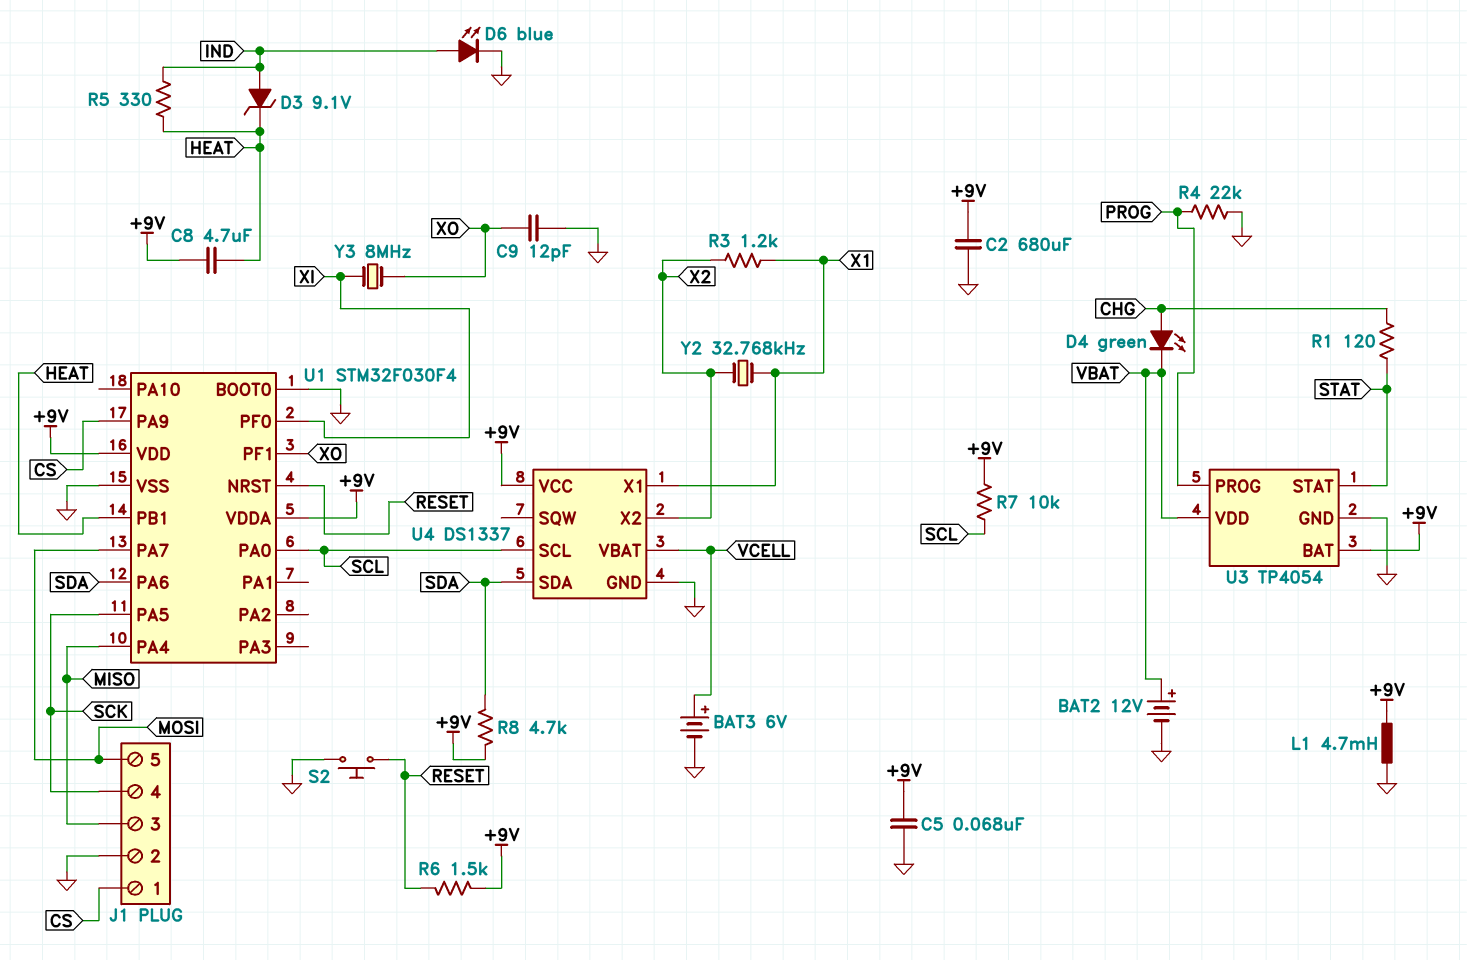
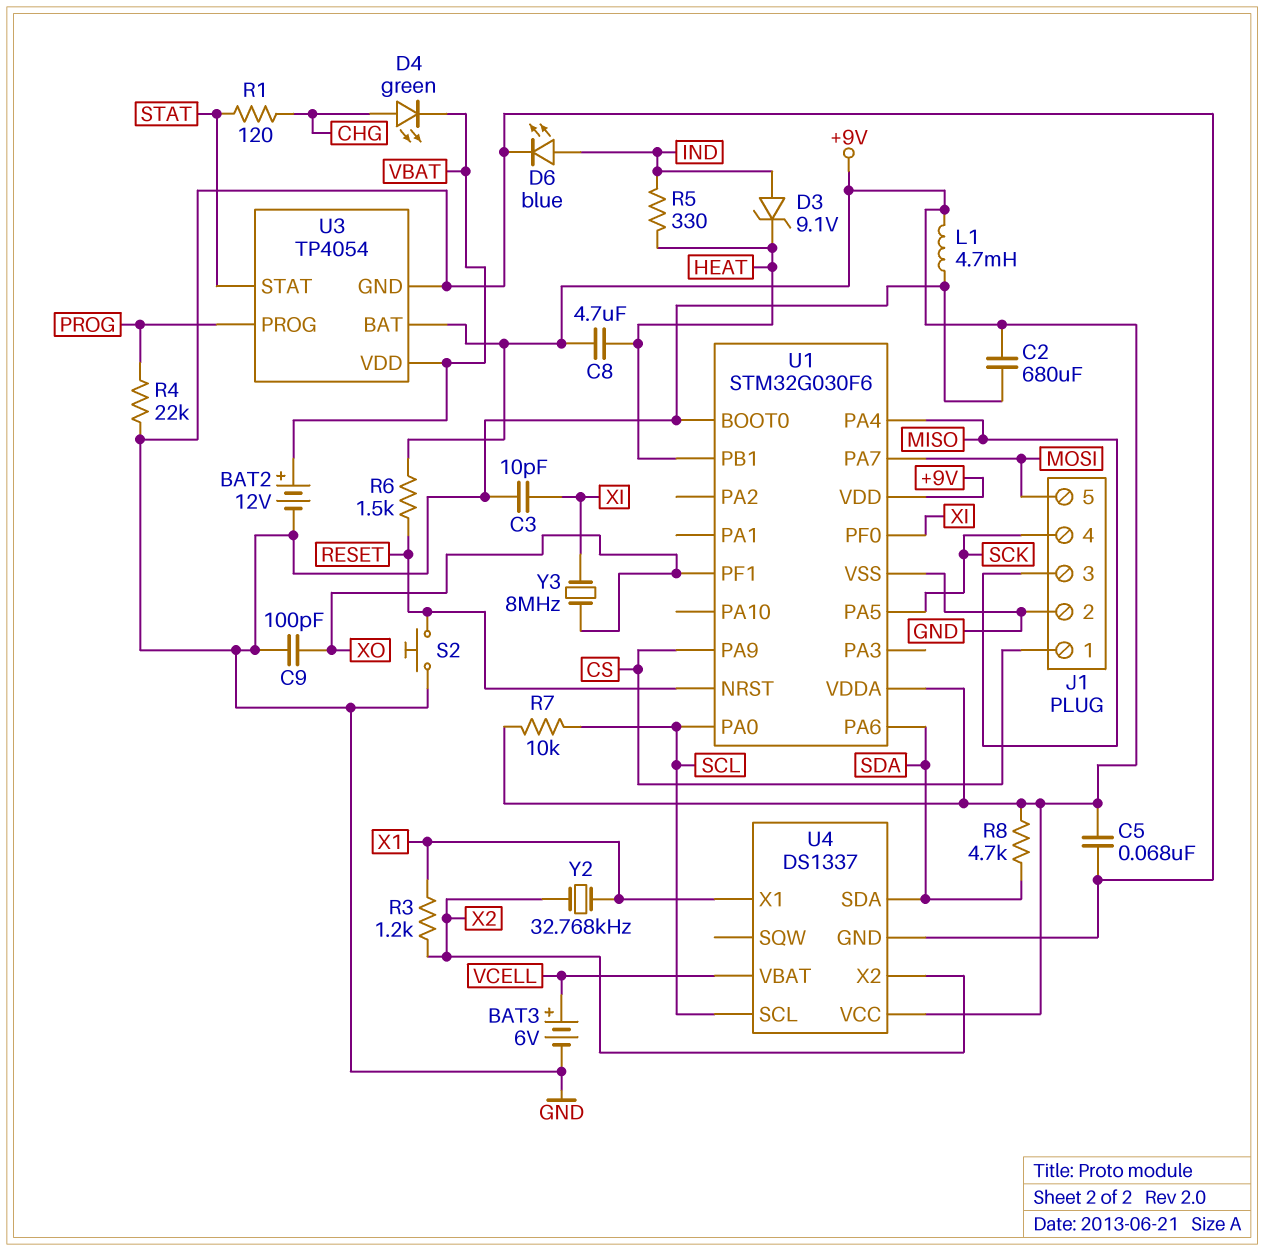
C3: none -> 10pF (GND, XI)
C9: 12pF (GND, XO) -> 100pF (GND, XO)
U1: STM32F030F4 -> STM32G030F6

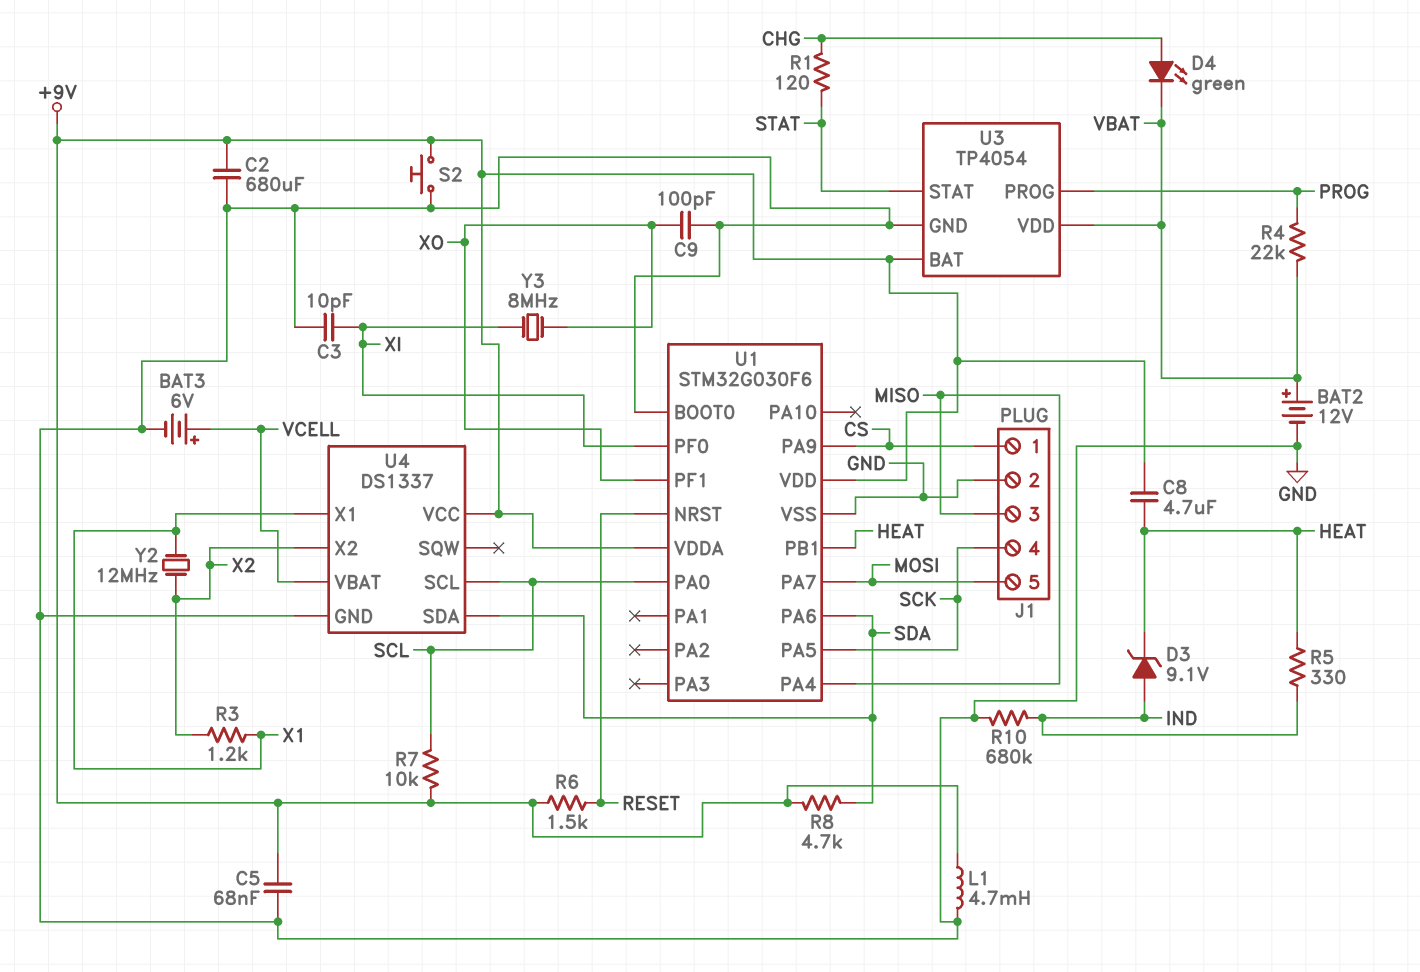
D6: LED blue (A IND, K GND) -> none
R4: 22k (GND, PROG) -> 22k (PROG, VBAT)
R10: none -> 680k (GND, IND)
S2: button (GND, RESET) -> button (+9V, GND)
Y2: 32.768kHz (X1, X2) -> 12MHz (X1, X2)

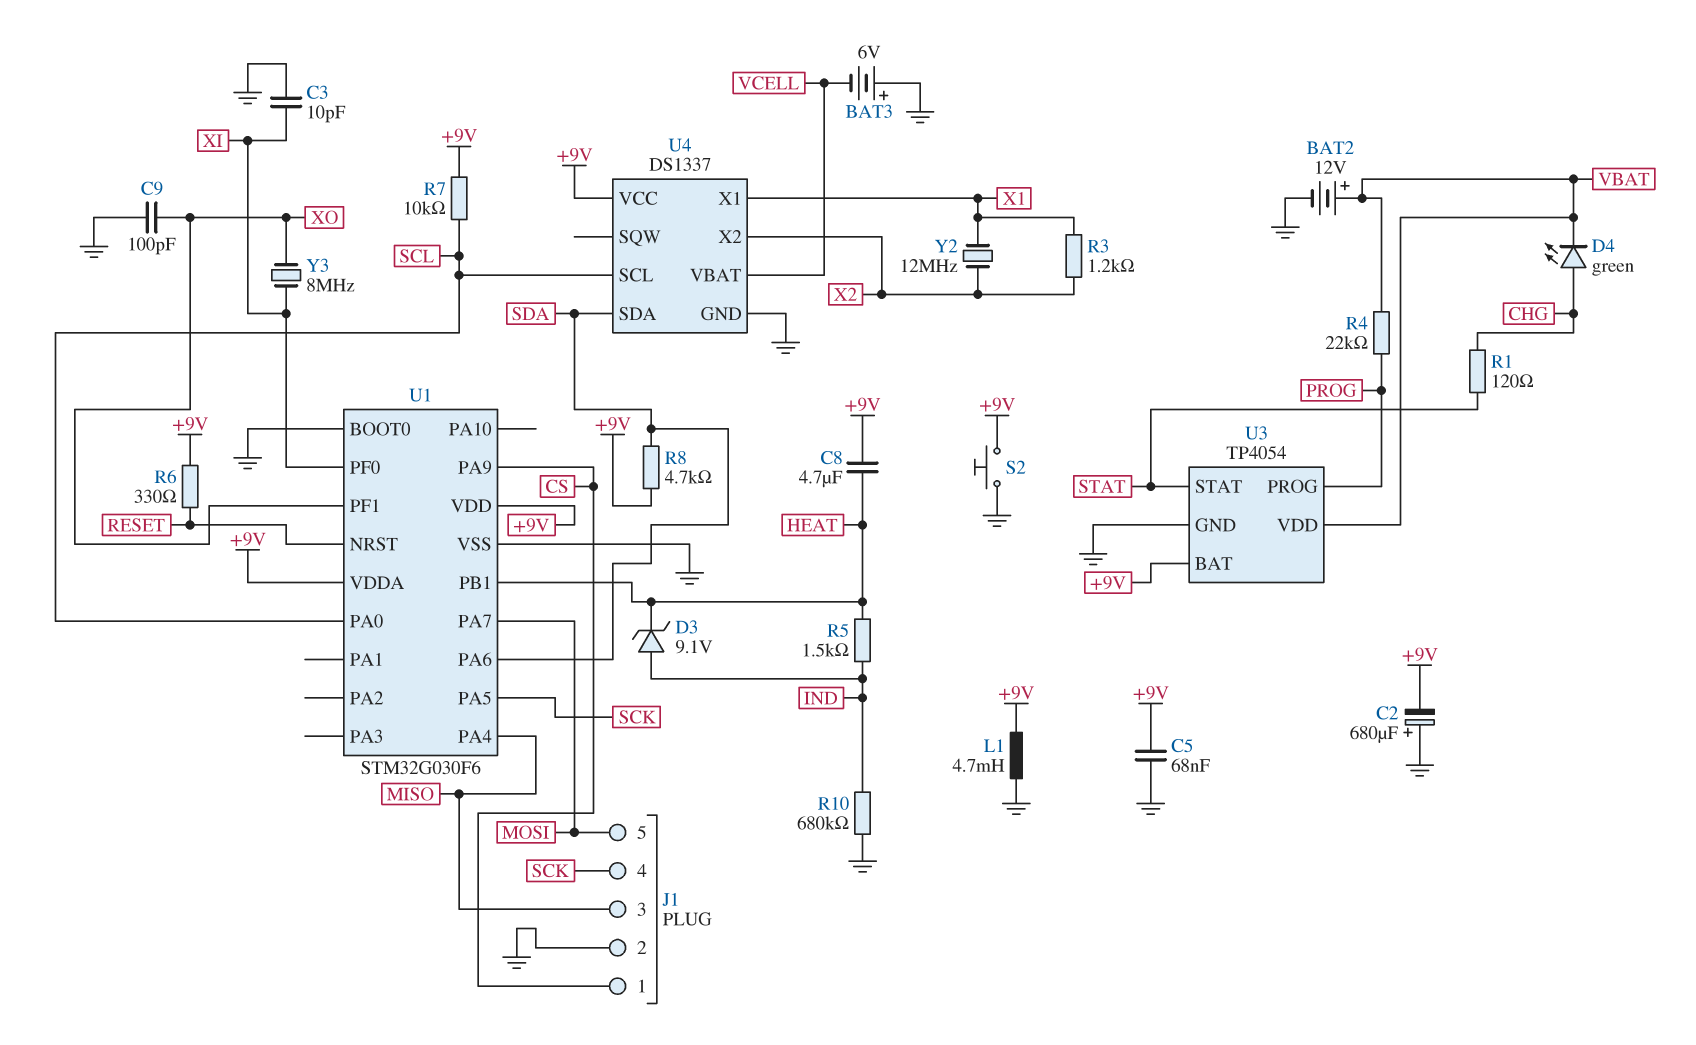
BAT3: 6V (plus VCELL, minus GND) -> 6V (plus GND, minus VCELL)
C2: 680uF (+9V, GND) -> 680uF (plus GND, minus +9V)
R5: 330 (HEAT, IND) -> 1.5k (HEAT, IND)
R6: 1.5k (+9V, RESET) -> 330 (+9V, RESET)

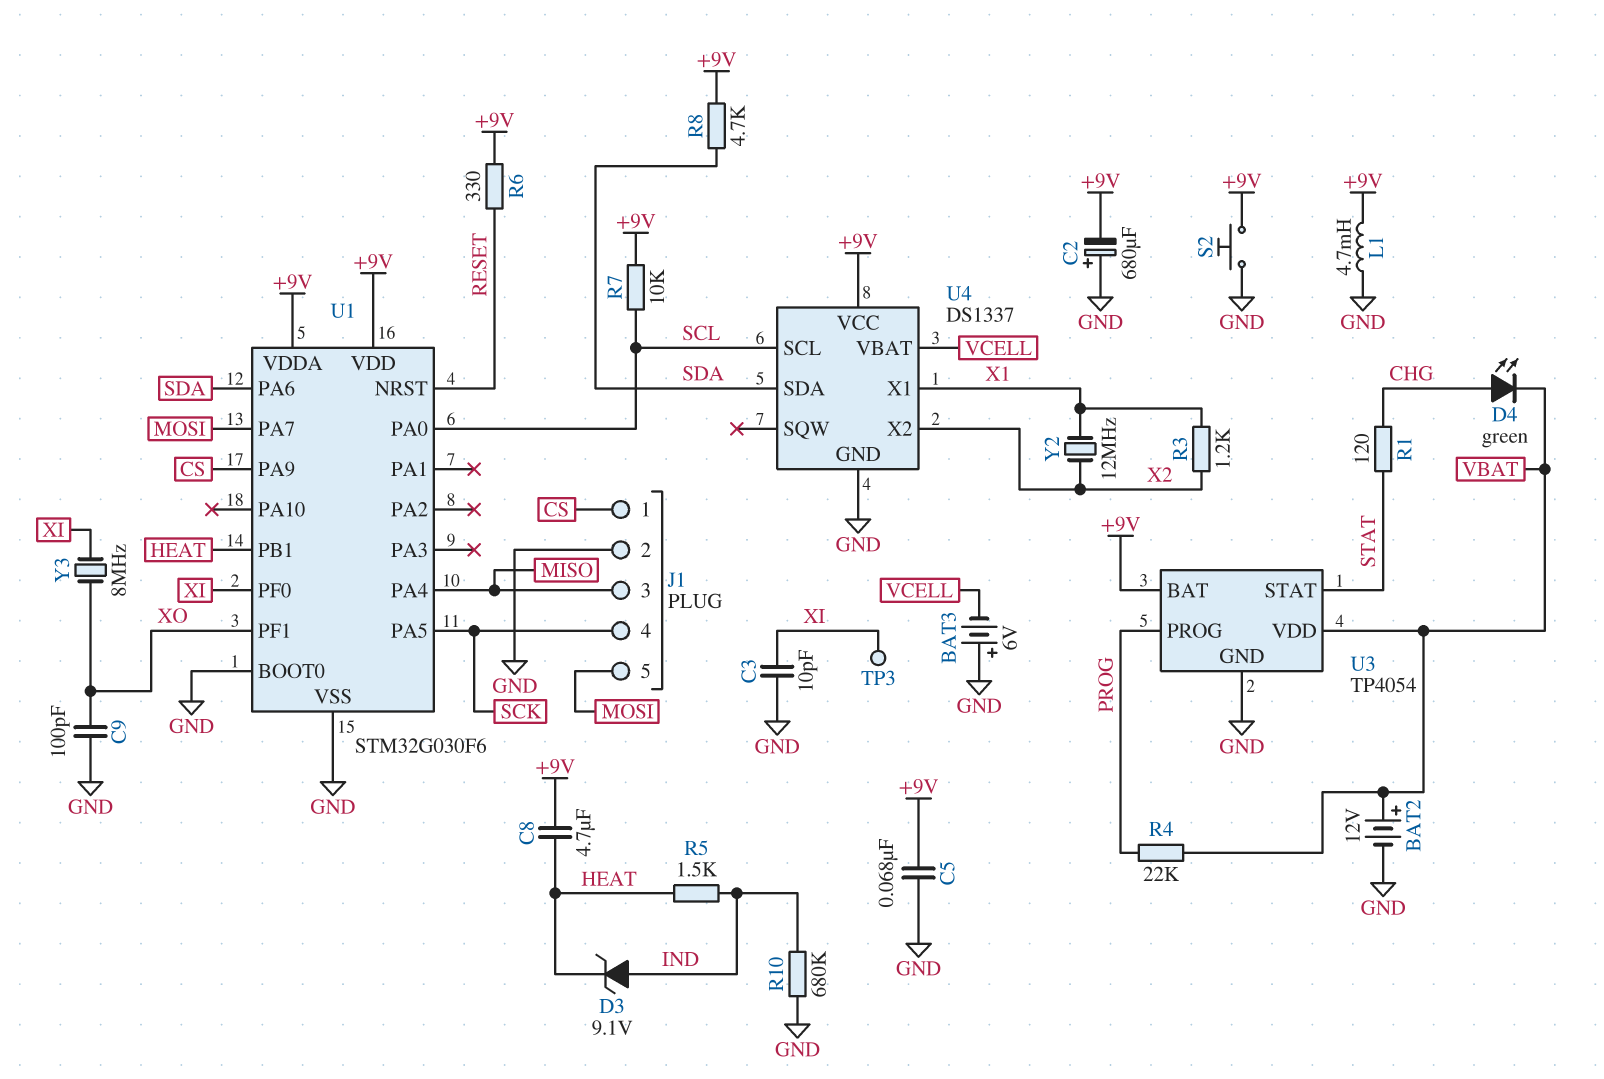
TP3: none -> test point (XI)

